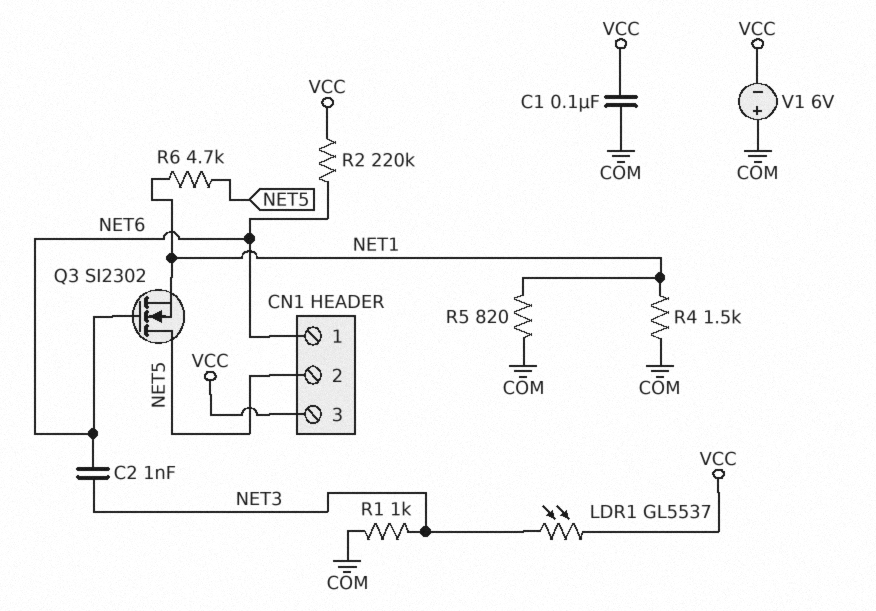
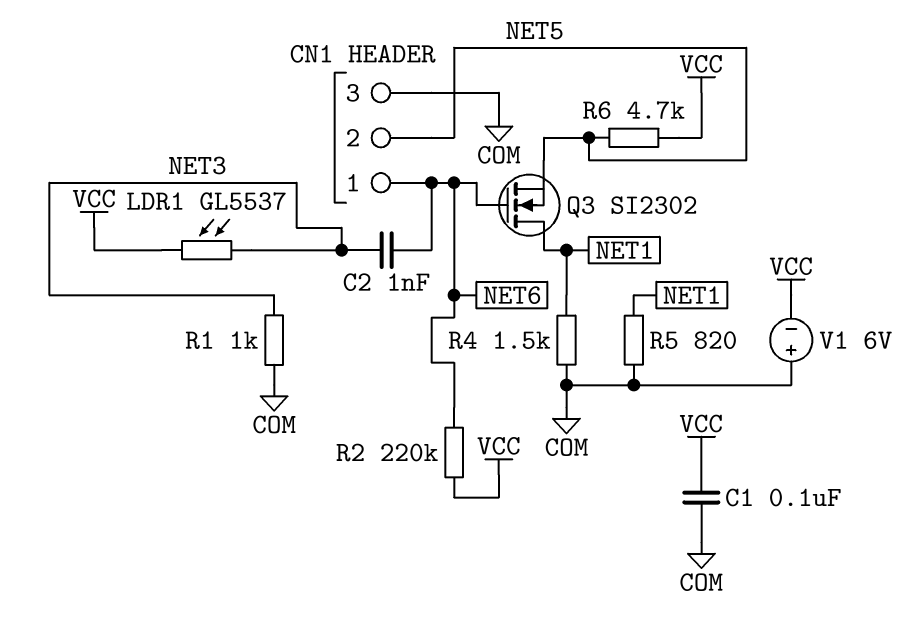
CN1 pin 3: VCC -> COM
Q3: NMOS SI2302 (G NET6, D NET5, S NET1) -> NMOS SI2302 (G NET6, D NET1, S NET5)
R6: 4.7k (NET1, NET5) -> 4.7k (NET5, VCC)

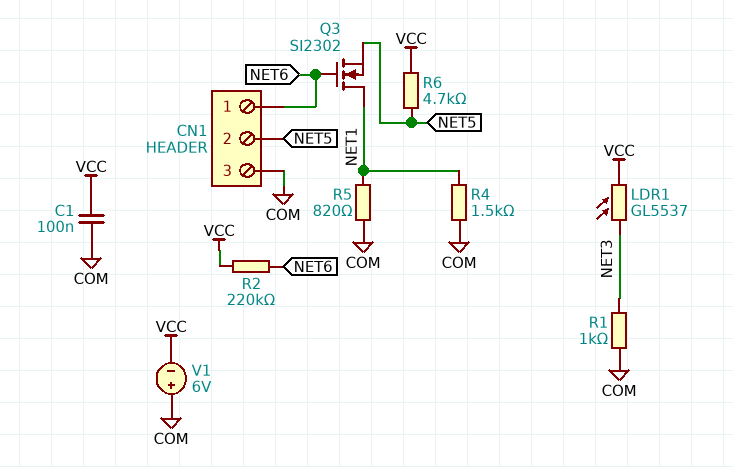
C2: 1nF (NET3, NET6) -> none

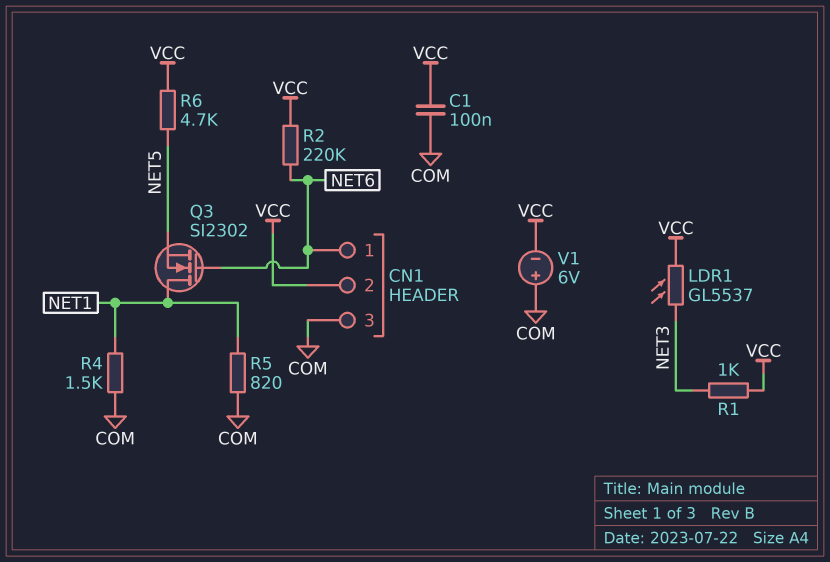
CN1 pin 2: NET5 -> VCC
R1: 1k (COM, NET3) -> 1k (NET3, VCC)

